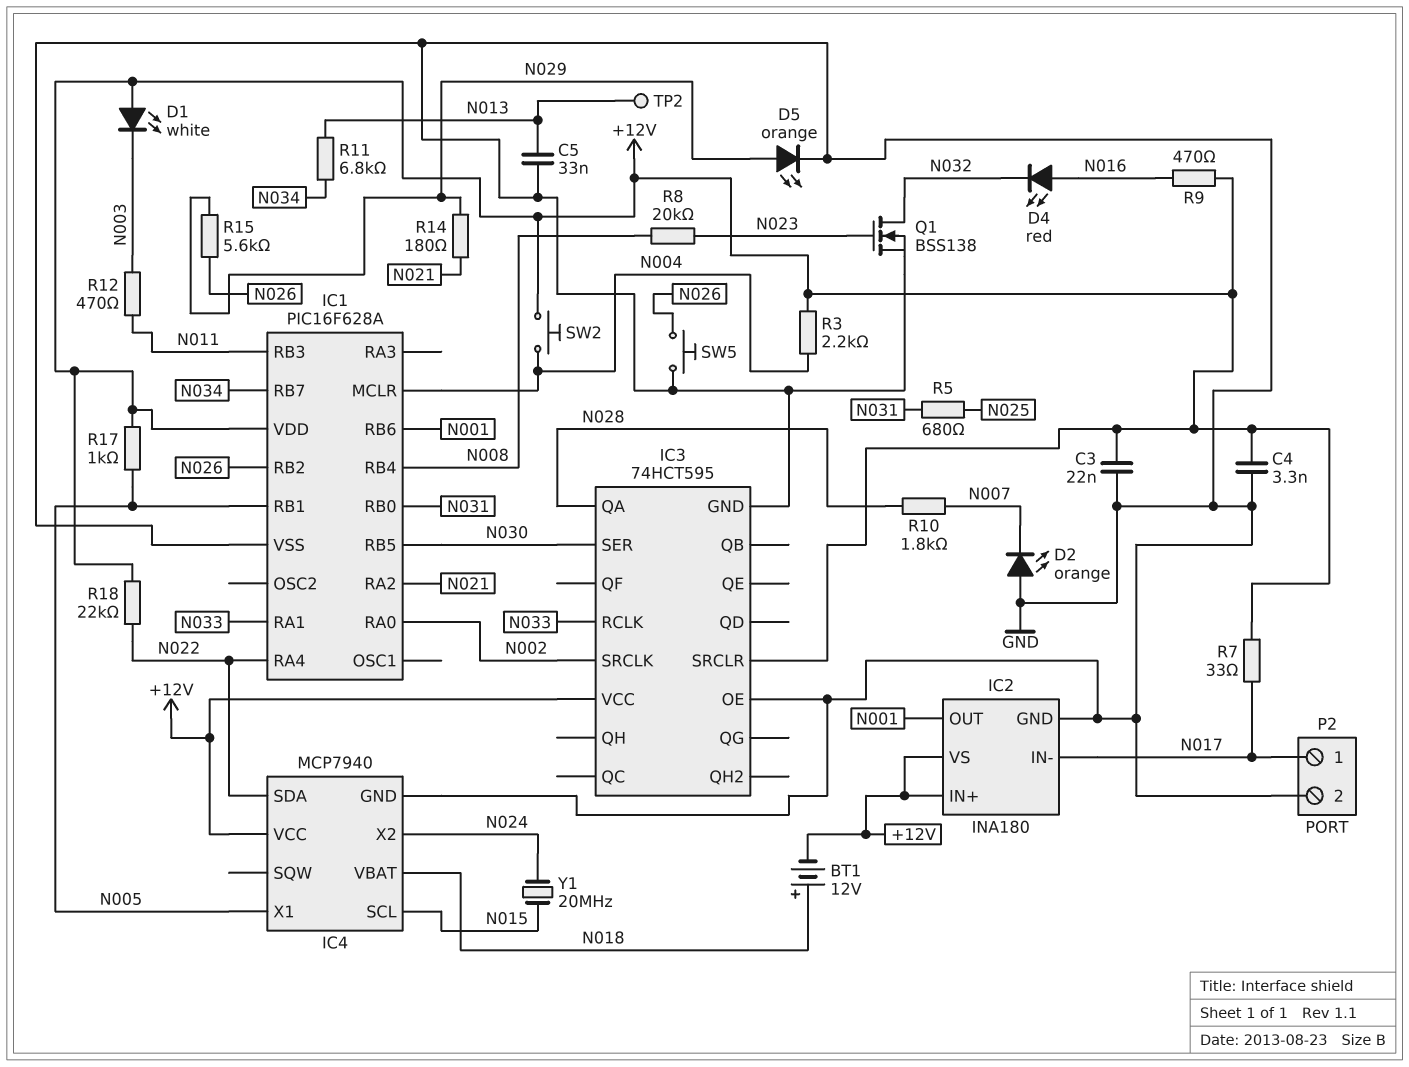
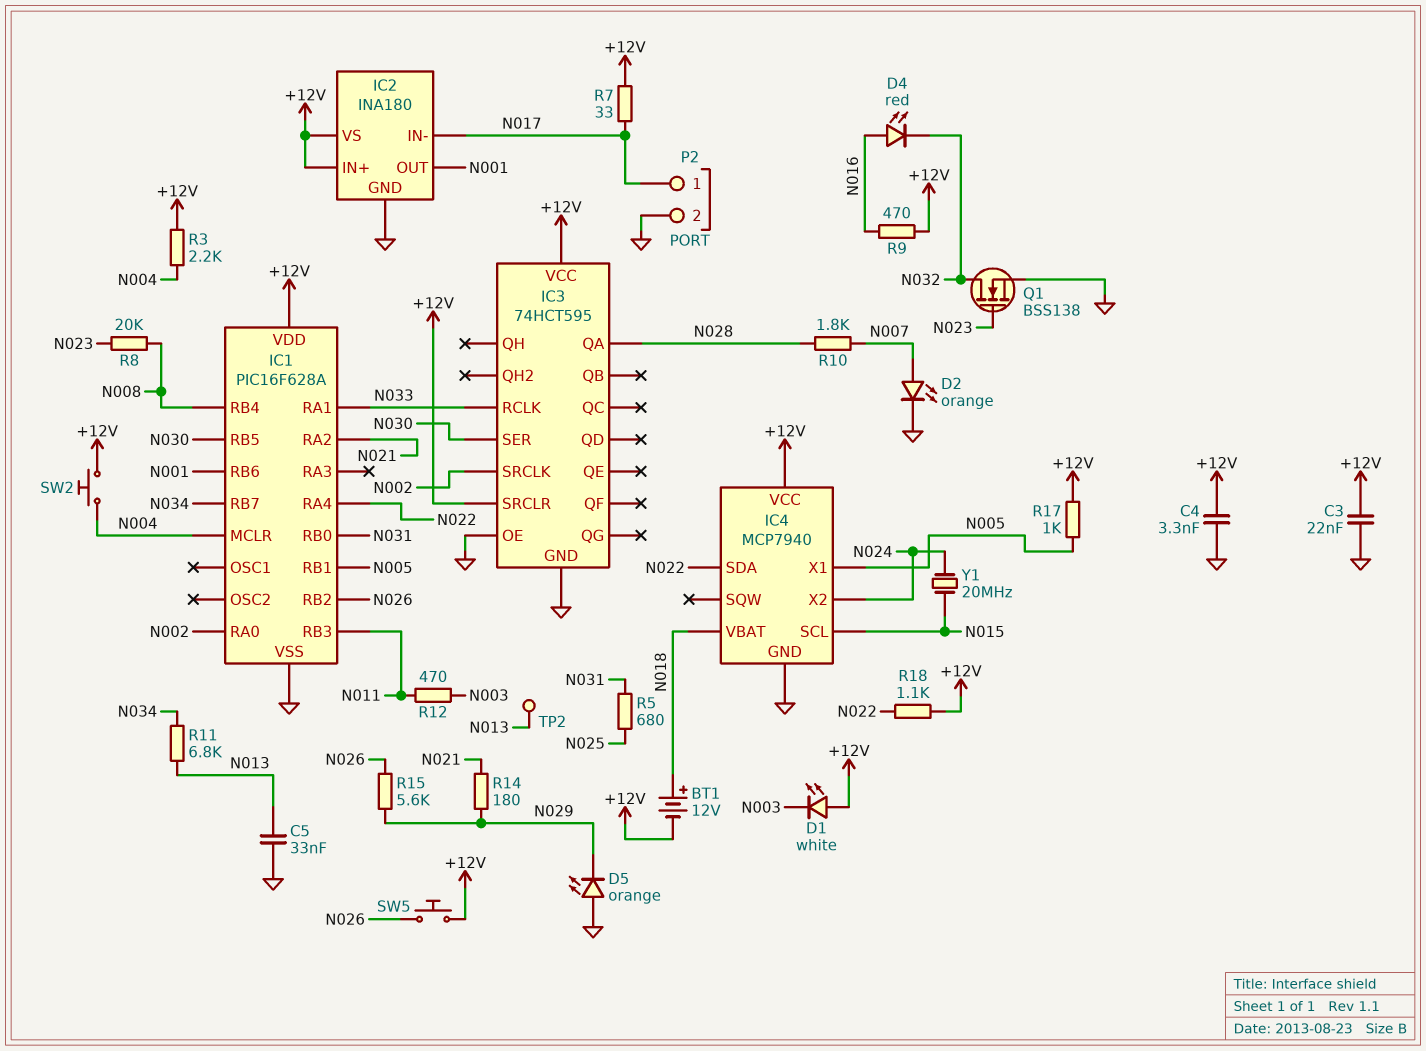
D2: LED orange (A GND, K N007) -> LED orange (A N007, K GND)
D5: LED orange (A N029, K GND) -> LED orange (A GND, K N029)
R18: 22k (+12V, N022) -> 1.1k (+12V, N022)
SW5: button (GND, N026) -> button (+12V, N026)

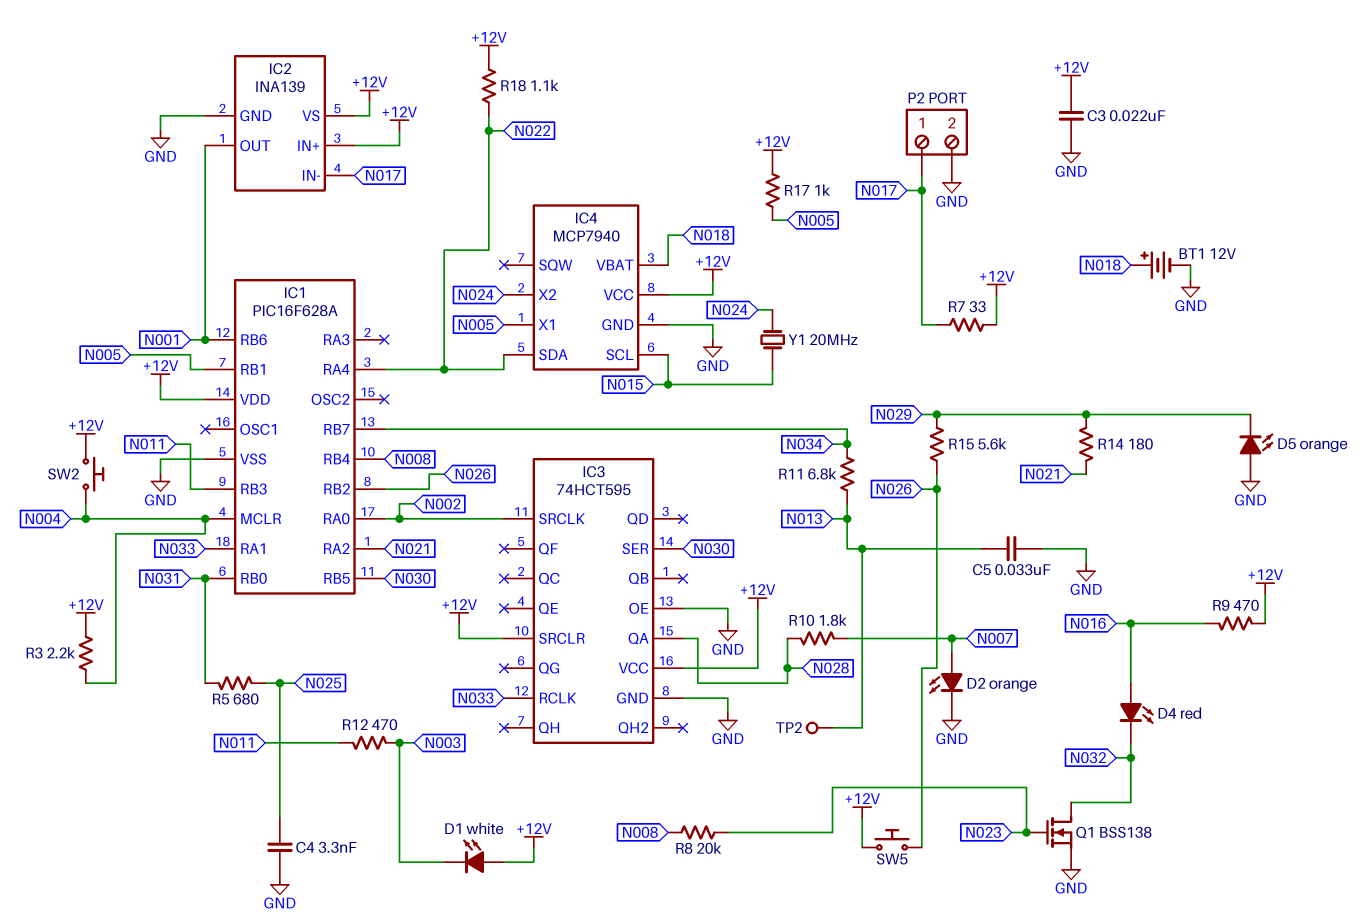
BT1: 12V (plus N018, minus +12V) -> 12V (plus N018, minus GND)
C4: 3.3nF (+12V, GND) -> 3.3nF (GND, N025)
IC2: INA180 -> INA139

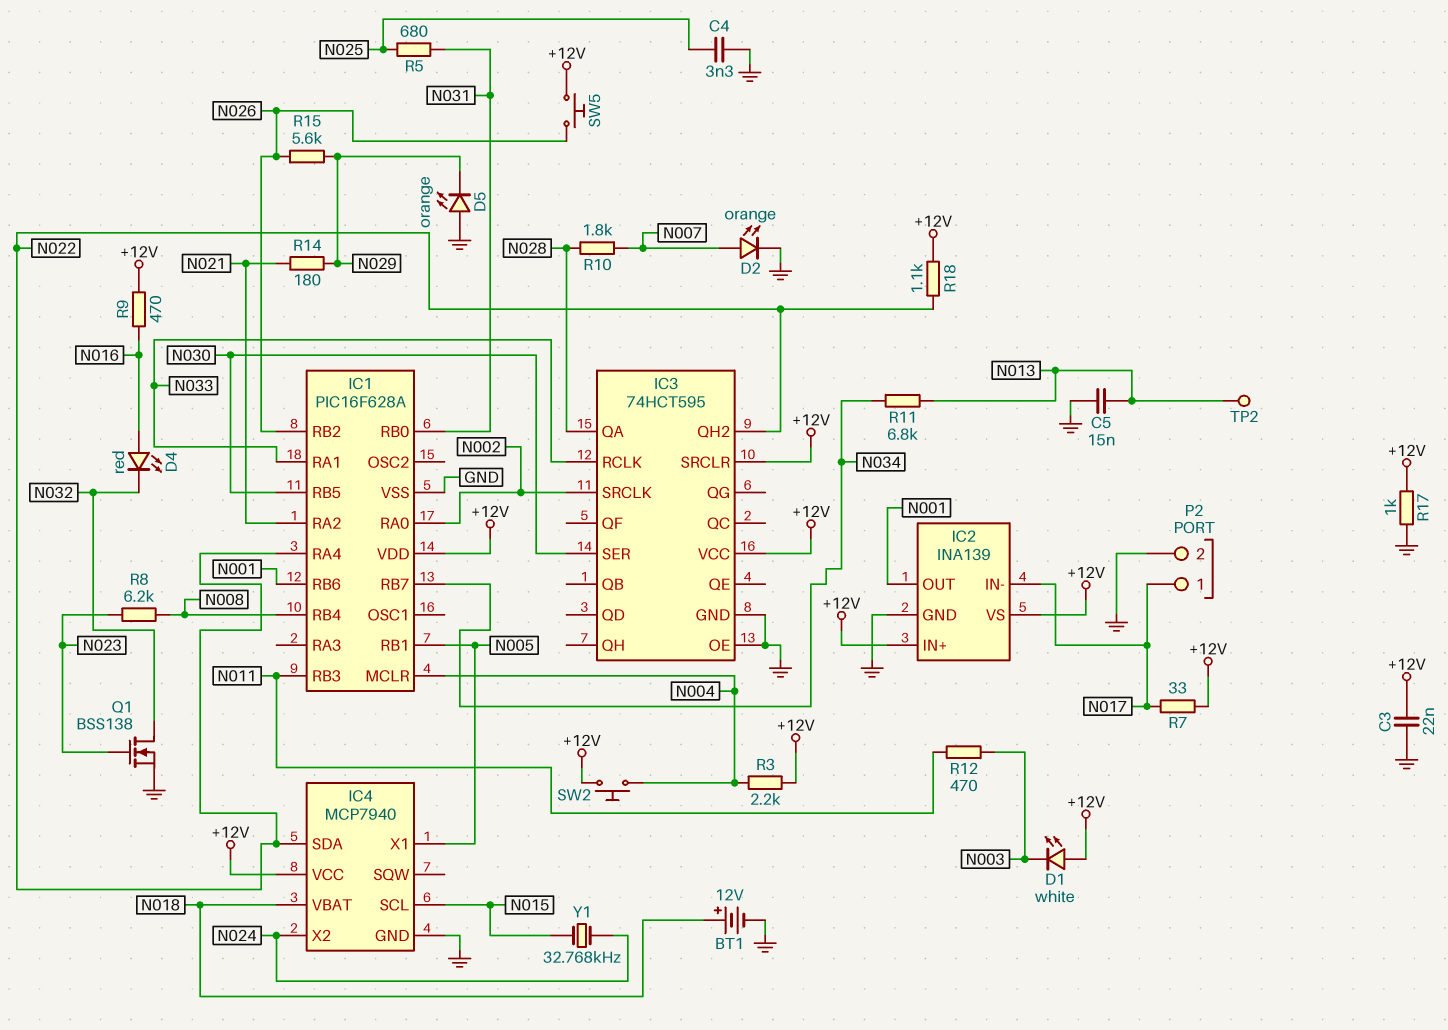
C5: 33nF (GND, N013) -> 15nF (GND, N013)
IC3 pin QH2: none -> N022
R8: 20k (N008, N023) -> 6.2k (N008, N023)
R17: 1k (+12V, N005) -> 1k (+12V, GND)
Y1: 20MHz (N015, N024) -> 32.768kHz (N015, N024)

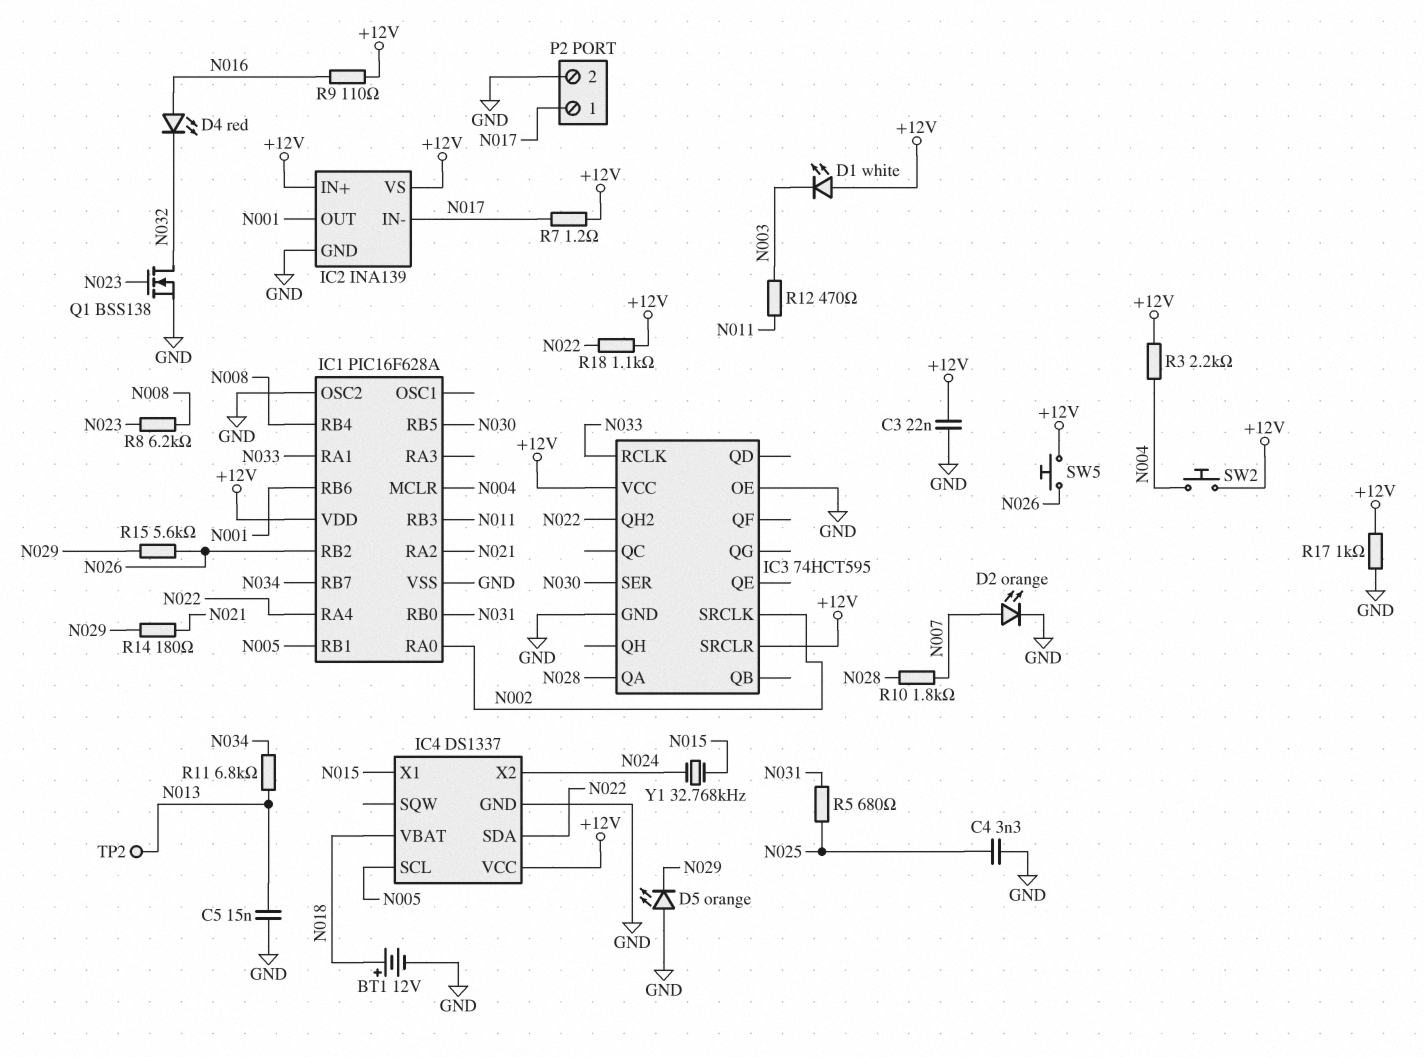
IC1 pin OSC2: none -> GND
IC4: MCP7940 -> DS1337
IC4 pin SCL: N015 -> N005
IC4 pin X1: N005 -> N015
R7: 33 (+12V, N017) -> 1.2 (+12V, N017)
R9: 470 (+12V, N016) -> 110 (+12V, N016)

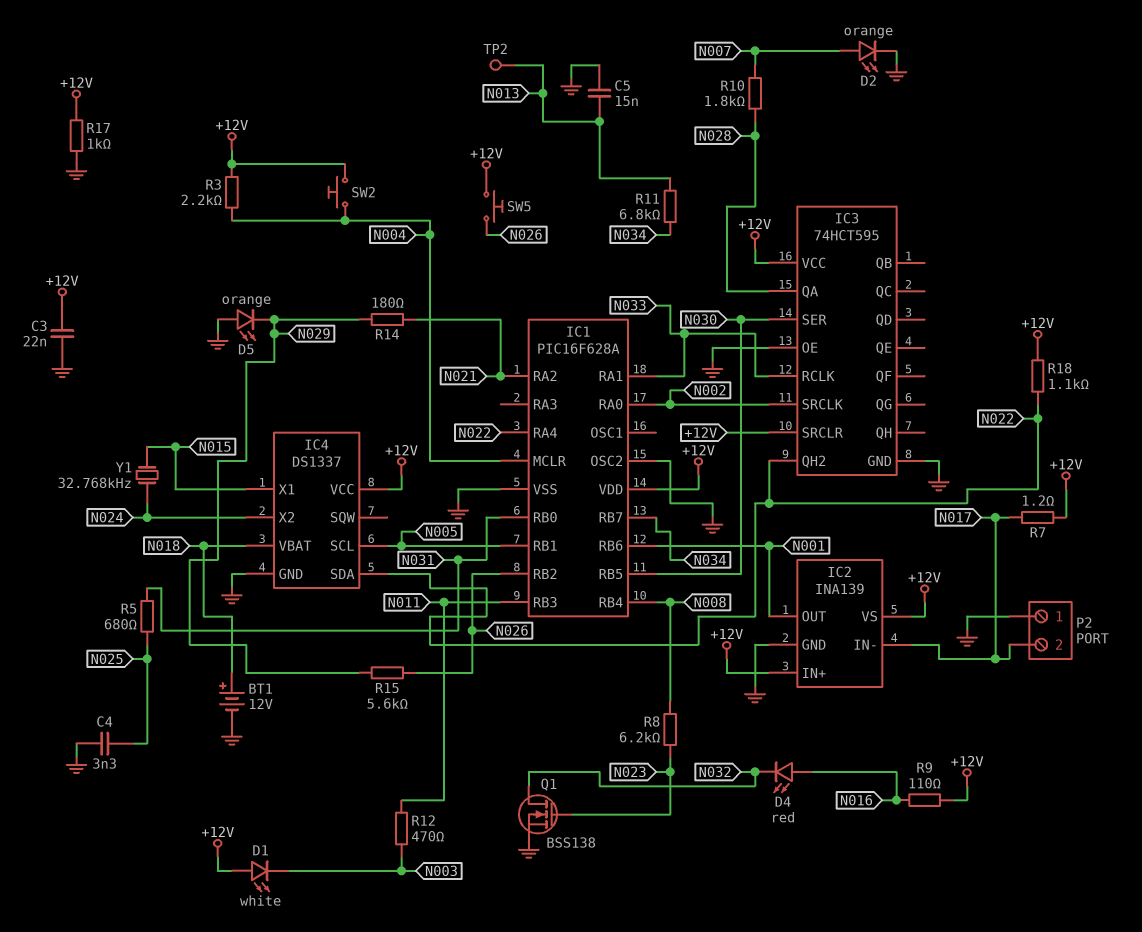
P2 pin 1: N017 -> GND
P2 pin 2: GND -> N017

